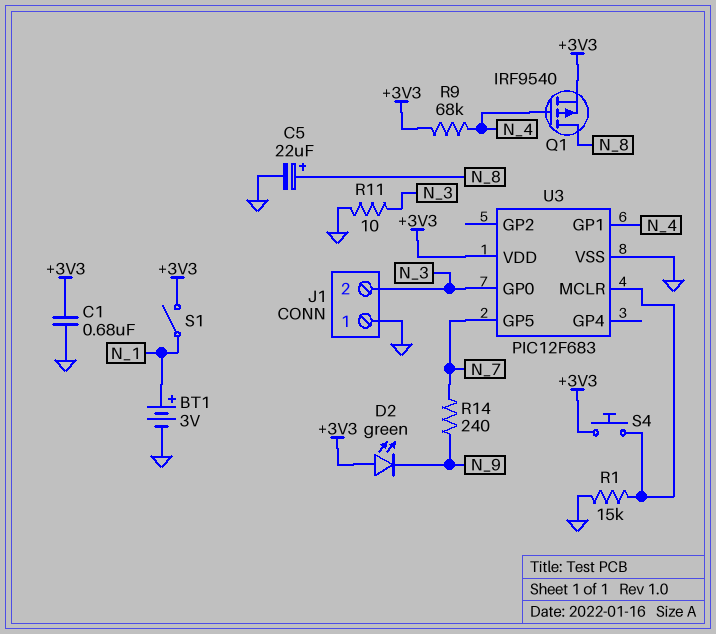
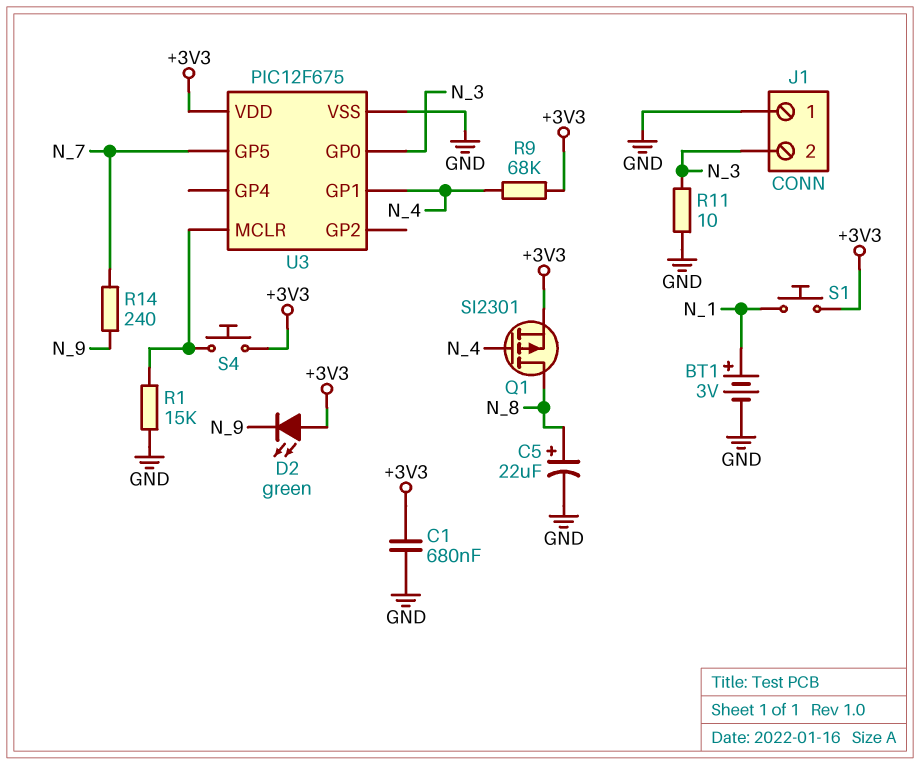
Q1: PMOS IRF9540 (G N_4, D N_8, S +3V3) -> PMOS SI2301 (G N_4, D N_8, S +3V3)
S1: switch (+3V3, N_1) -> button (+3V3, N_1)
U3: PIC12F683 -> PIC12F675

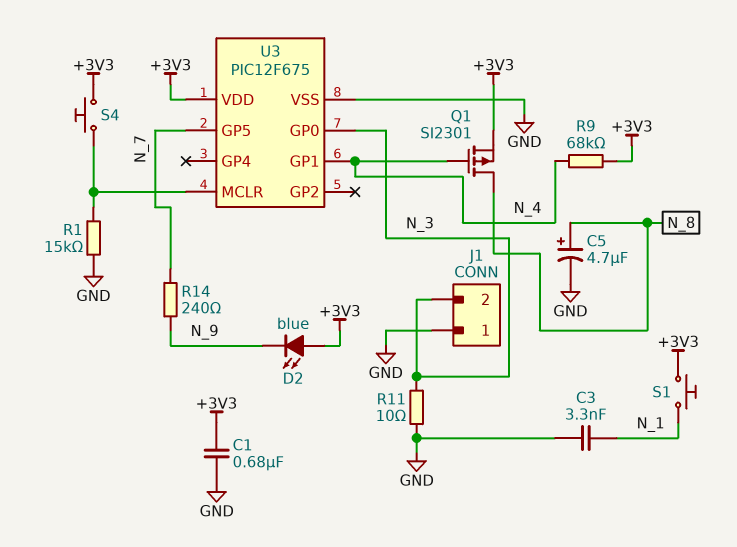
BT1: 3V (plus N_1, minus GND) -> none
C3: none -> 3.3nF (GND, N_1)
C5: 22uF (plus N_8, minus GND) -> 4.7uF (plus N_8, minus GND)
D2: LED green (A +3V3, K N_9) -> LED blue (A +3V3, K N_9)

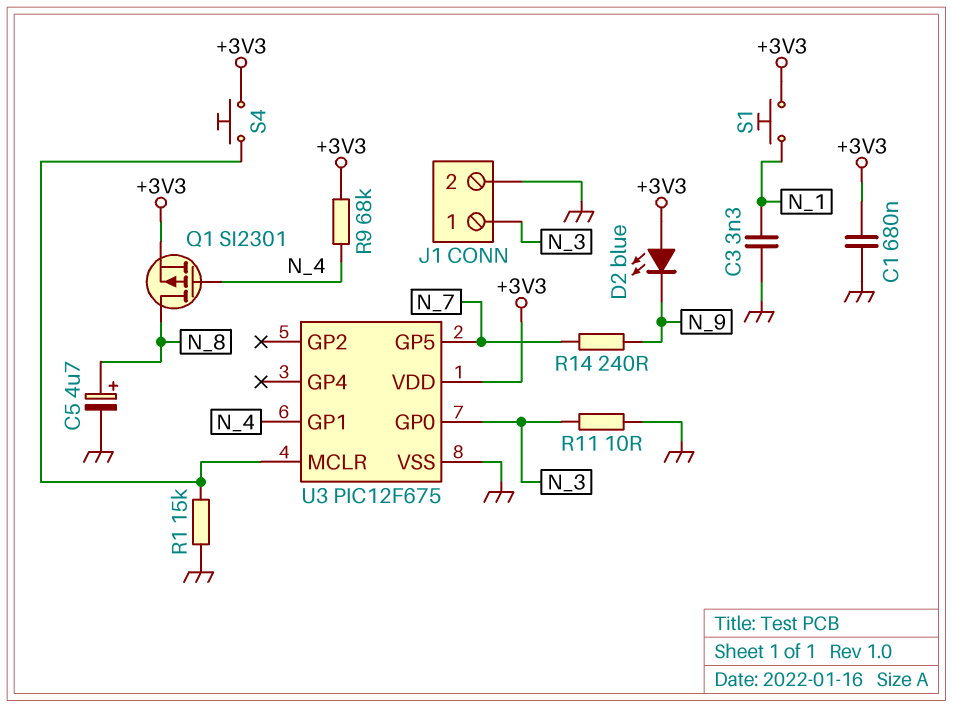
J1 pin 1: GND -> N_3
J1 pin 2: N_3 -> GND

